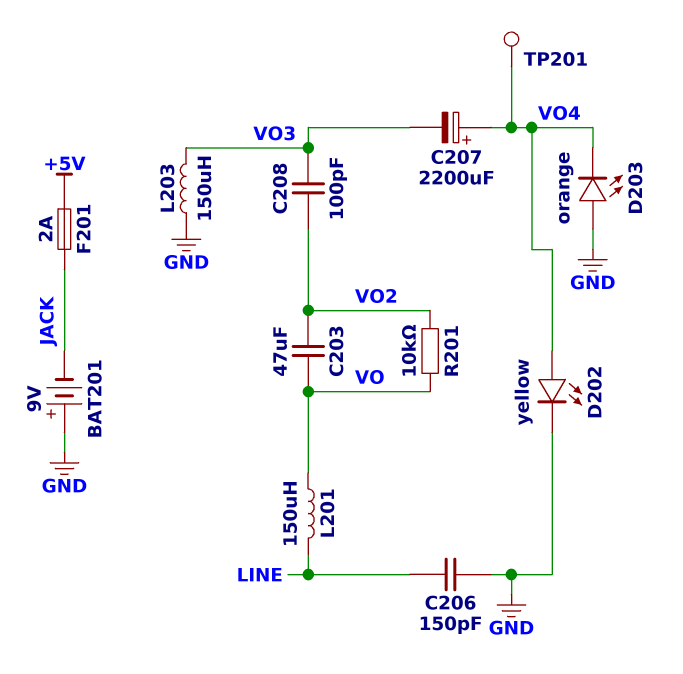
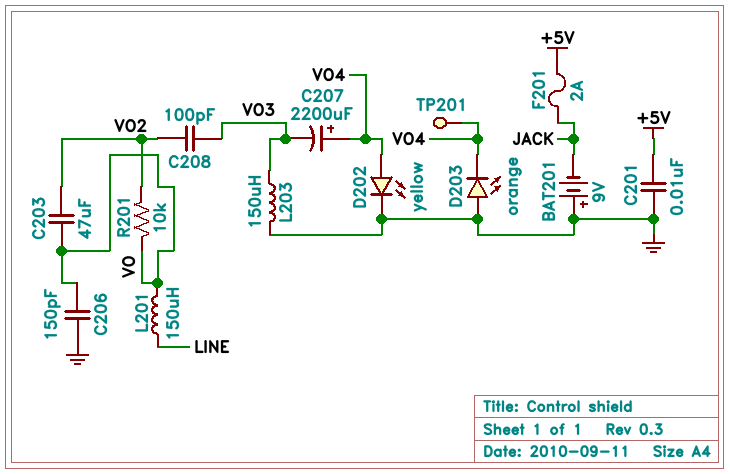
C201: none -> 10nF (+5V, GND)
C206: 150pF (GND, LINE) -> 150pF (GND, VO)

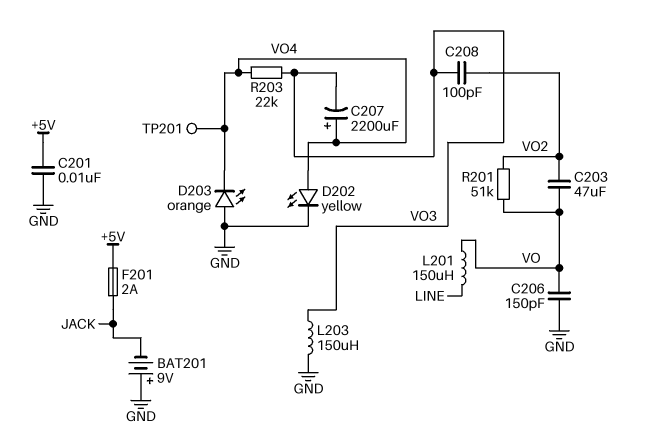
R201: 10k (VO, VO2) -> 51k (VO, VO2)
R203: none -> 22k (VO3, VO4)

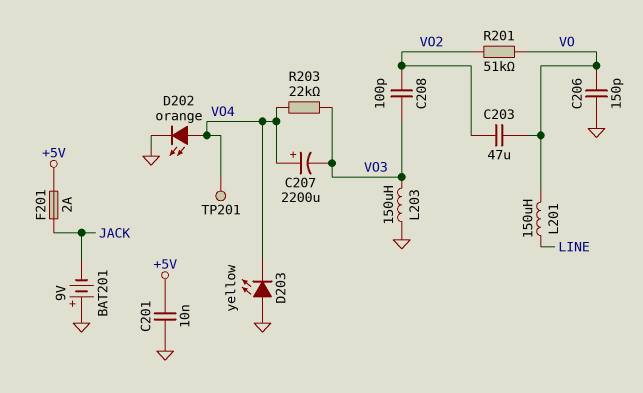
D202: LED yellow (A VO4, K GND) -> LED orange (A VO4, K GND)
D203: LED orange (A GND, K VO4) -> LED yellow (A GND, K VO4)

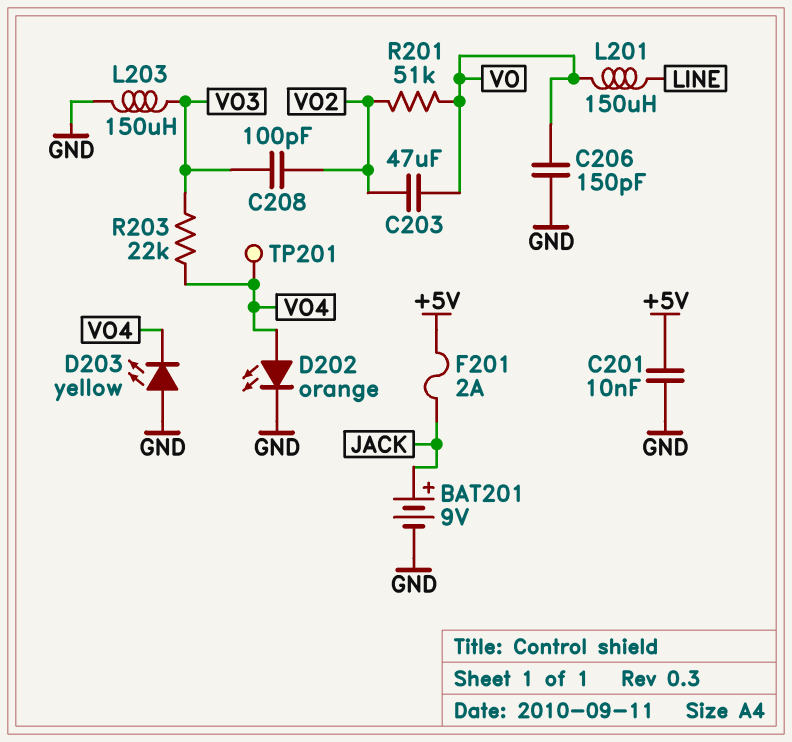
BAT201: 9V (plus GND, minus JACK) -> 9V (plus JACK, minus GND)
C207: 2200uF (plus VO4, minus VO3) -> none

